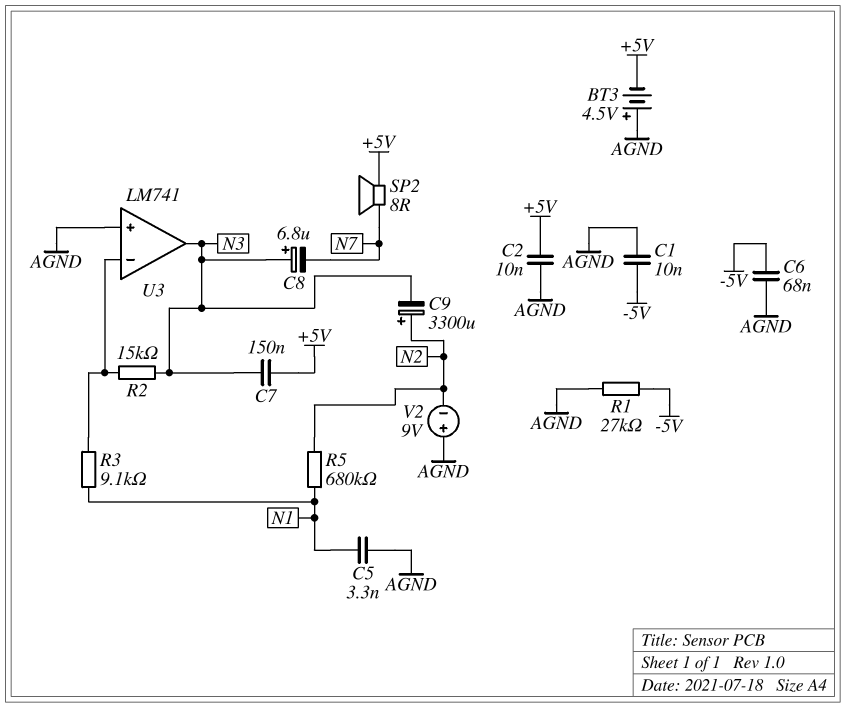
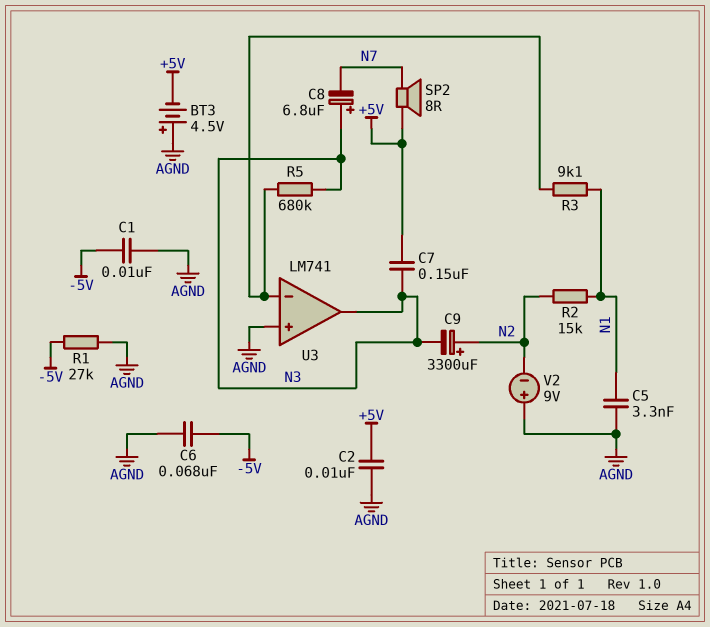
R2: 15k (N3, U3/in-) -> 15k (N1, N2)
R5: 680k (N1, N2) -> 680k (N3, U3/in-)

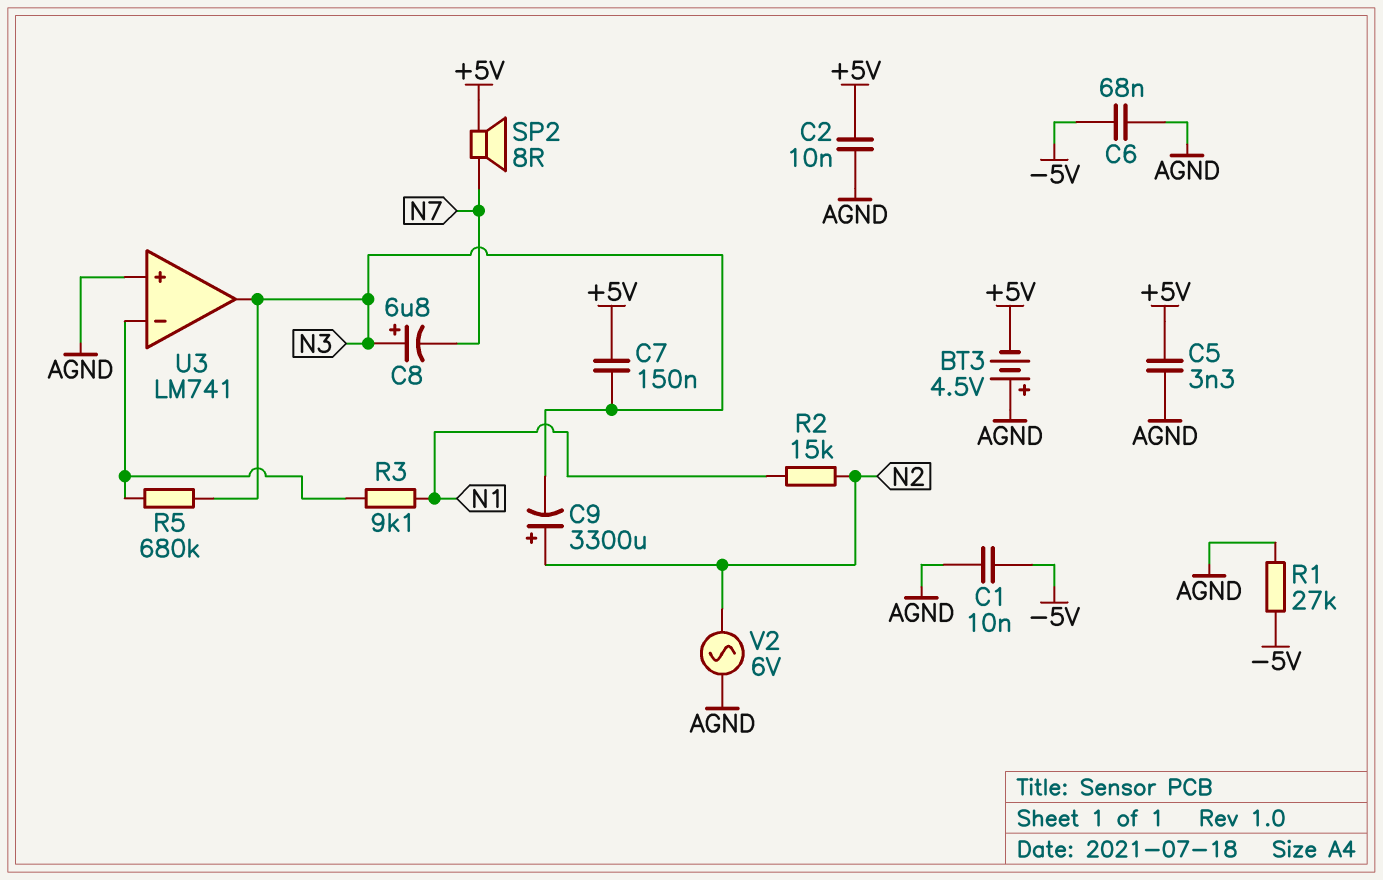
C5: 3.3nF (AGND, N1) -> 3.3nF (+5V, AGND)
V2: 9V (plus AGND, minus N2) -> AC 6V (AGND, N2)

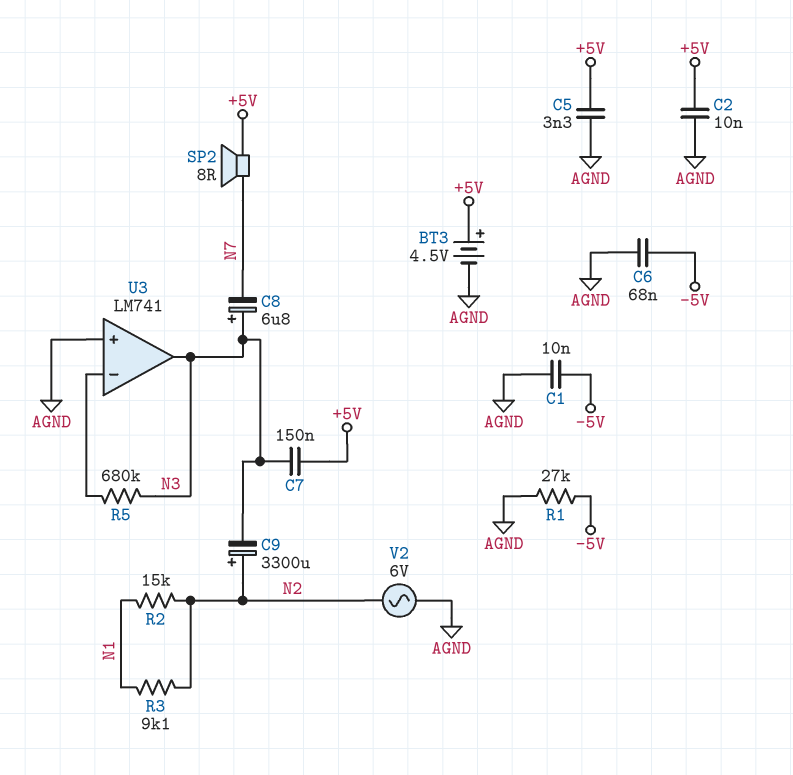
BT3: 4.5V (plus AGND, minus +5V) -> 4.5V (plus +5V, minus AGND)
R3: 9.1k (N1, U3/in-) -> 9.1k (N1, N2)

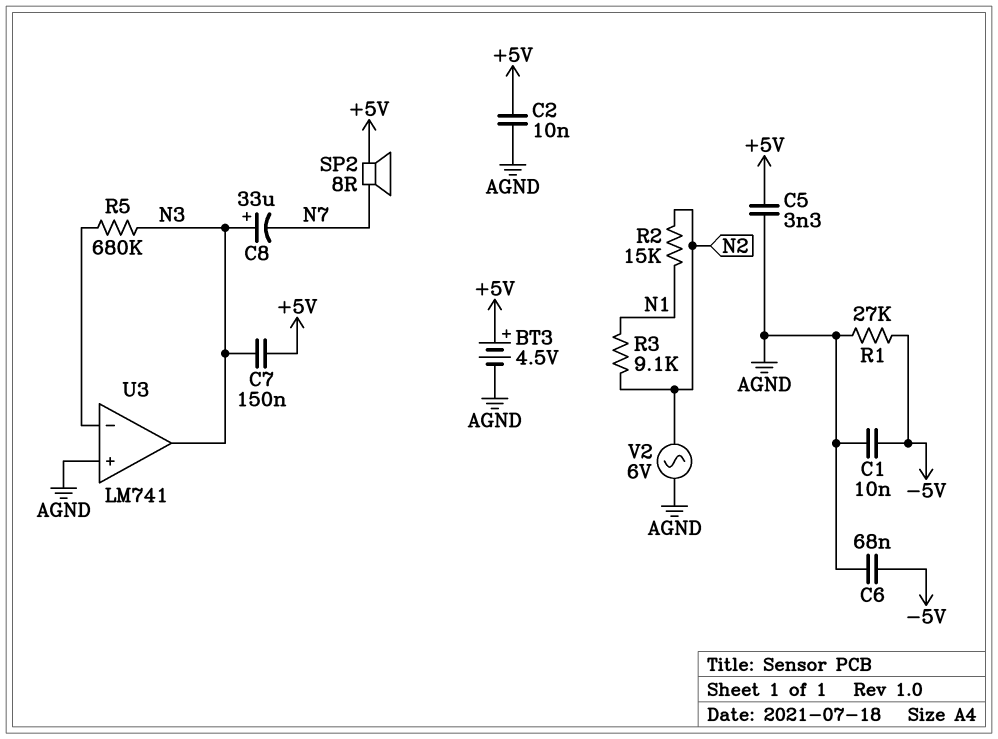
C8: 6.8uF (plus N3, minus N7) -> 33uF (plus N3, minus N7)
C9: 3300uF (plus N2, minus N3) -> none

